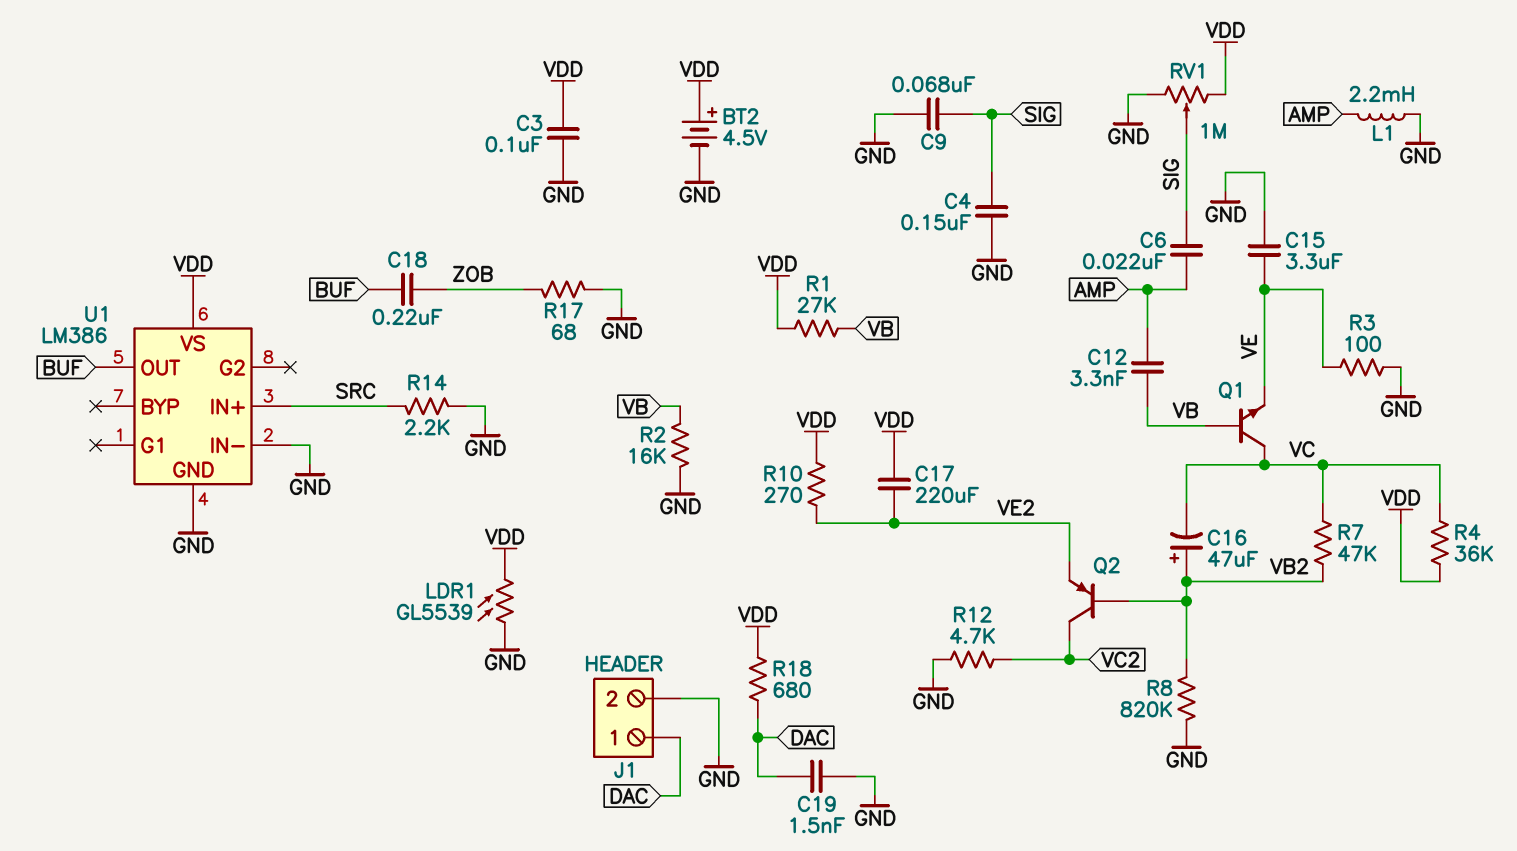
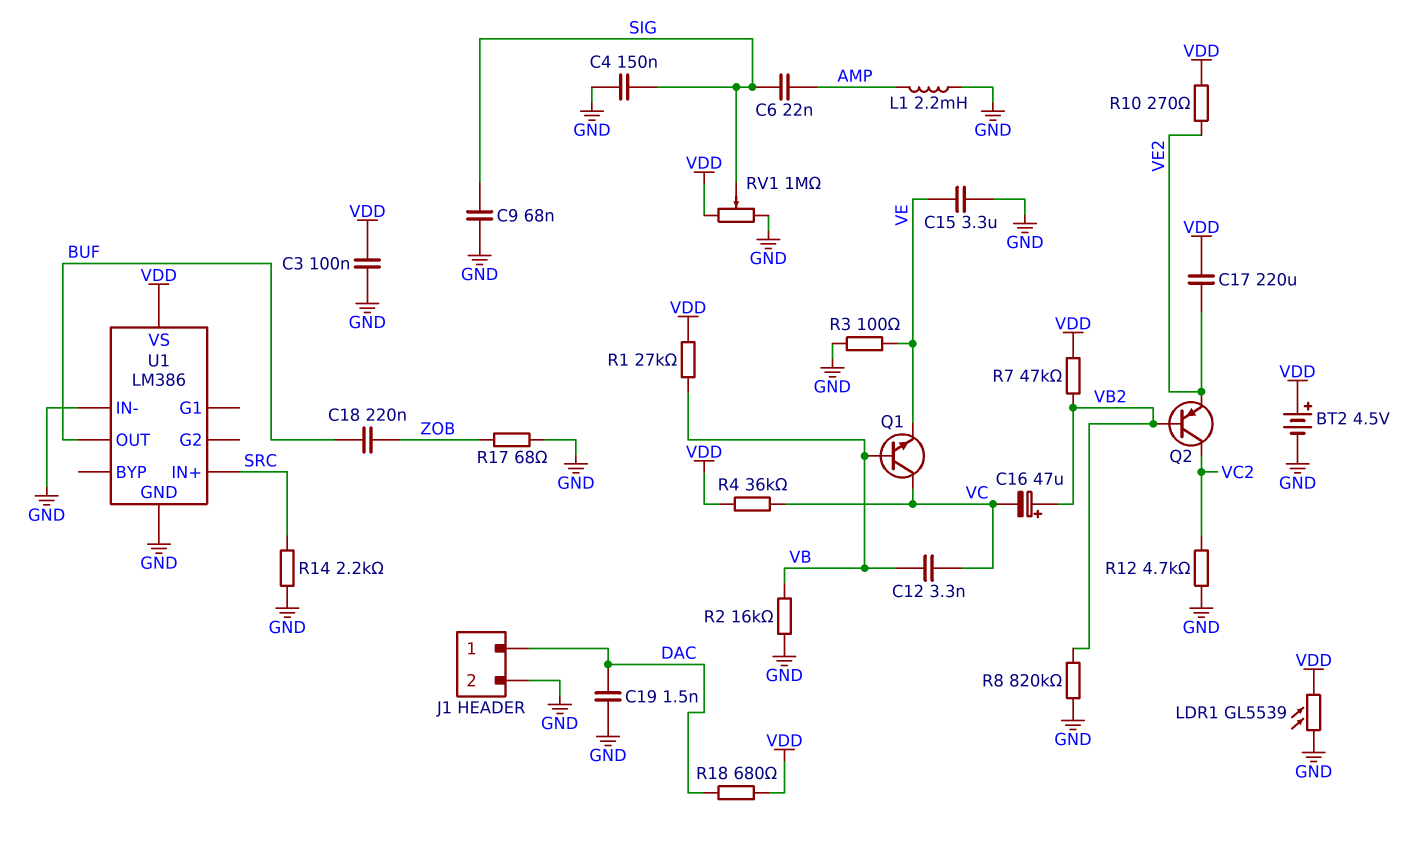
C12: 3.3nF (AMP, VB) -> 3.3nF (VB, VC)
R7: 47k (VB2, VC) -> 47k (VB2, VDD)

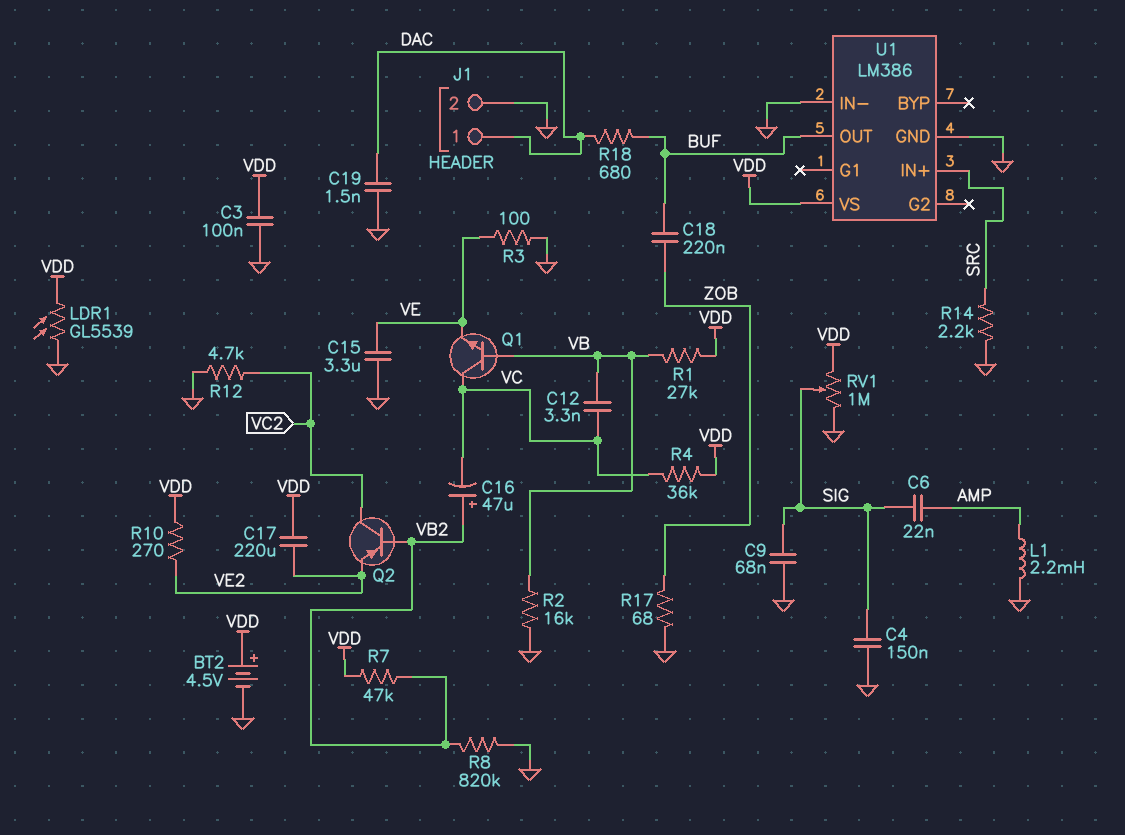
R18: 680 (DAC, VDD) -> 680 (BUF, DAC)

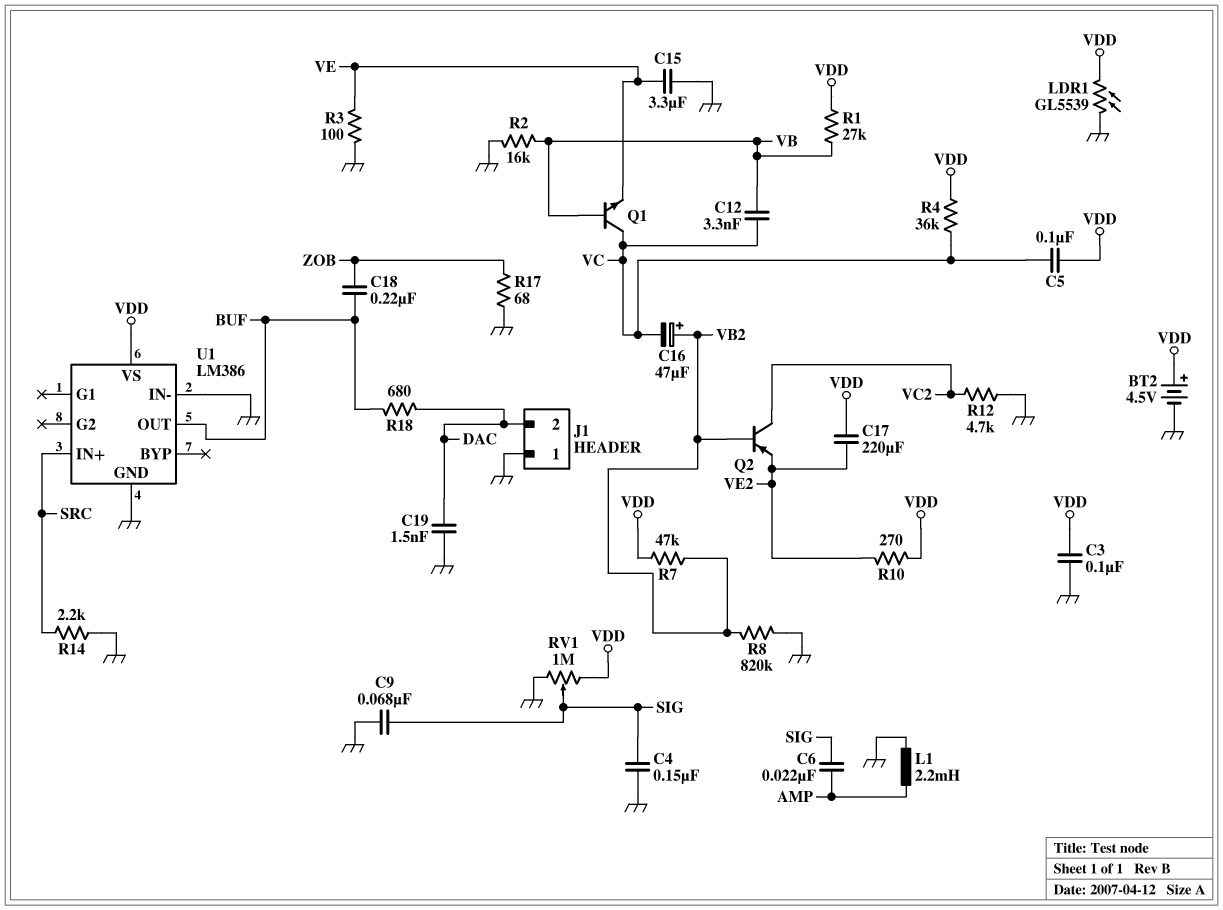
C5: none -> 100nF (VC, VDD)
J1 pin 1: DAC -> GND
J1 pin 2: GND -> DAC

